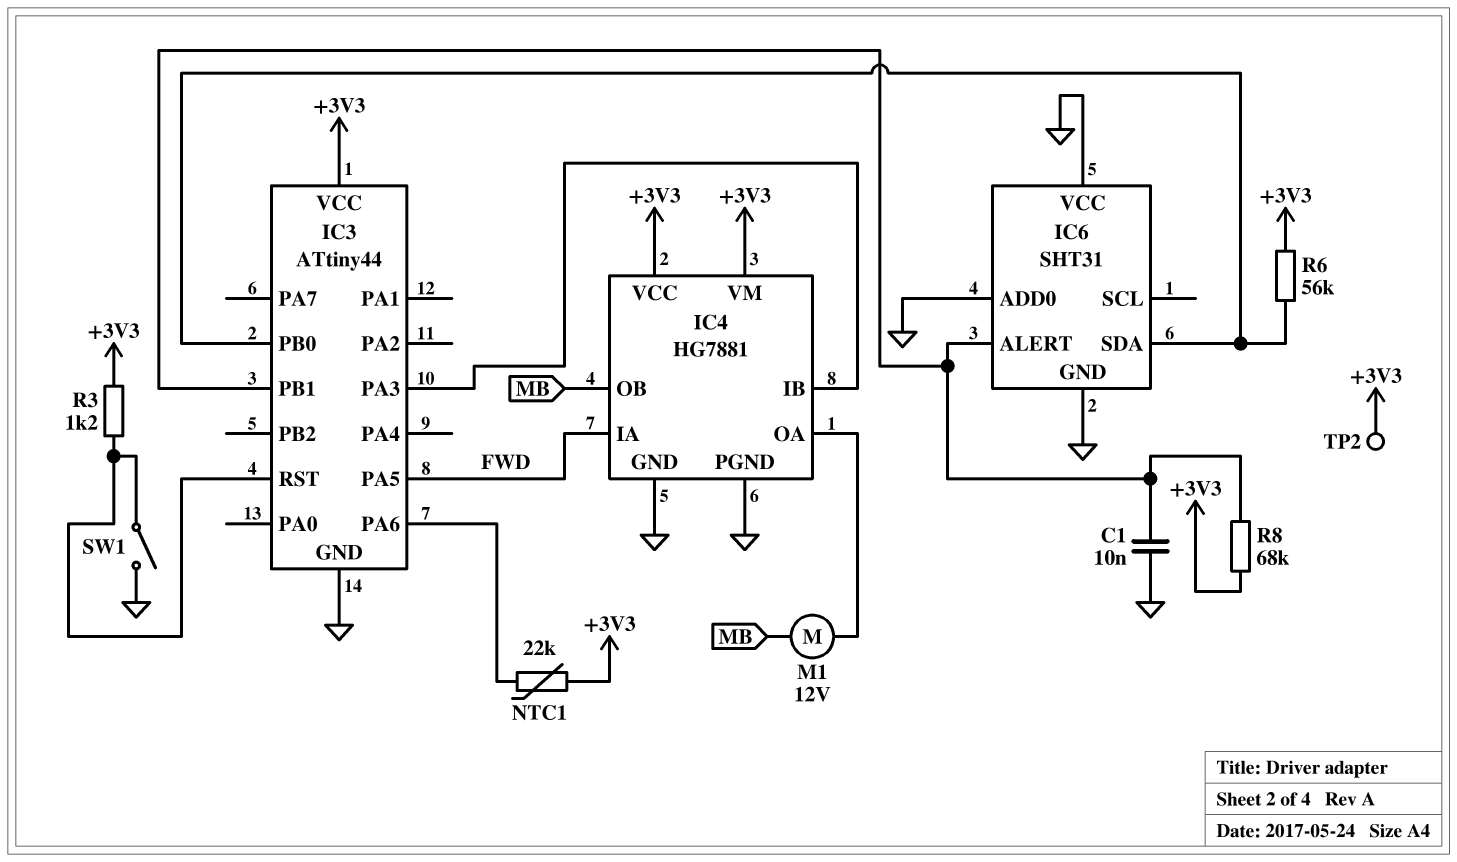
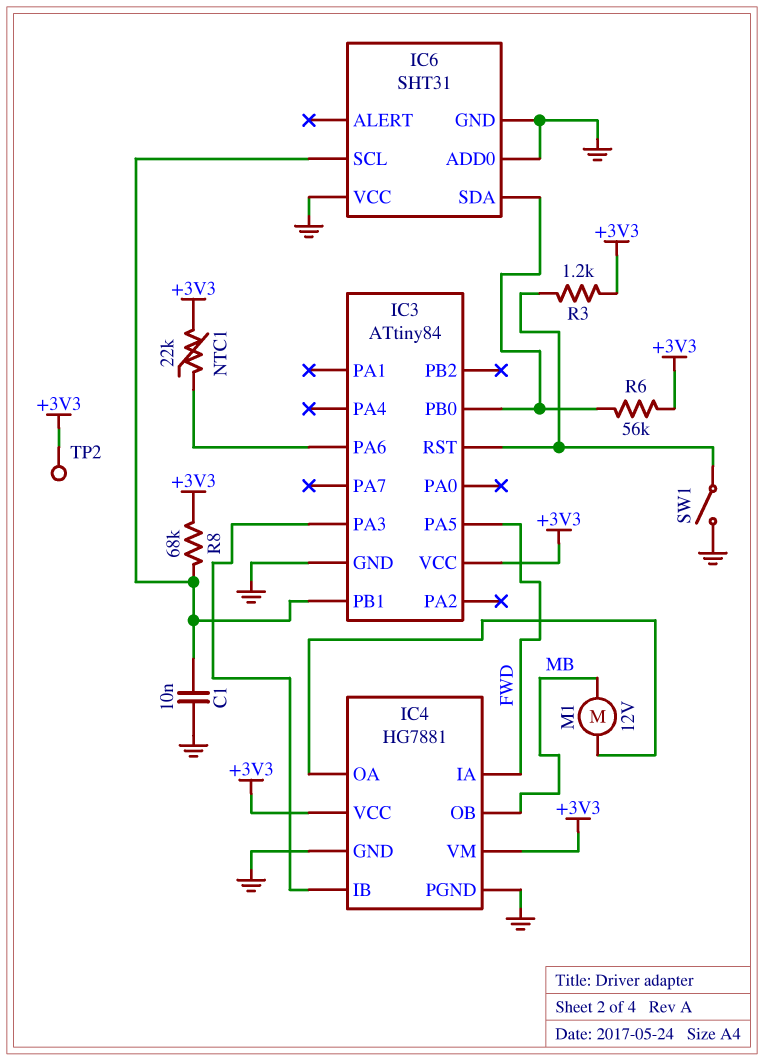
IC3: ATtiny44 -> ATtiny84
IC6 pin ALERT: IC3/PB1 -> none
IC6 pin SCL: none -> IC3/PB1

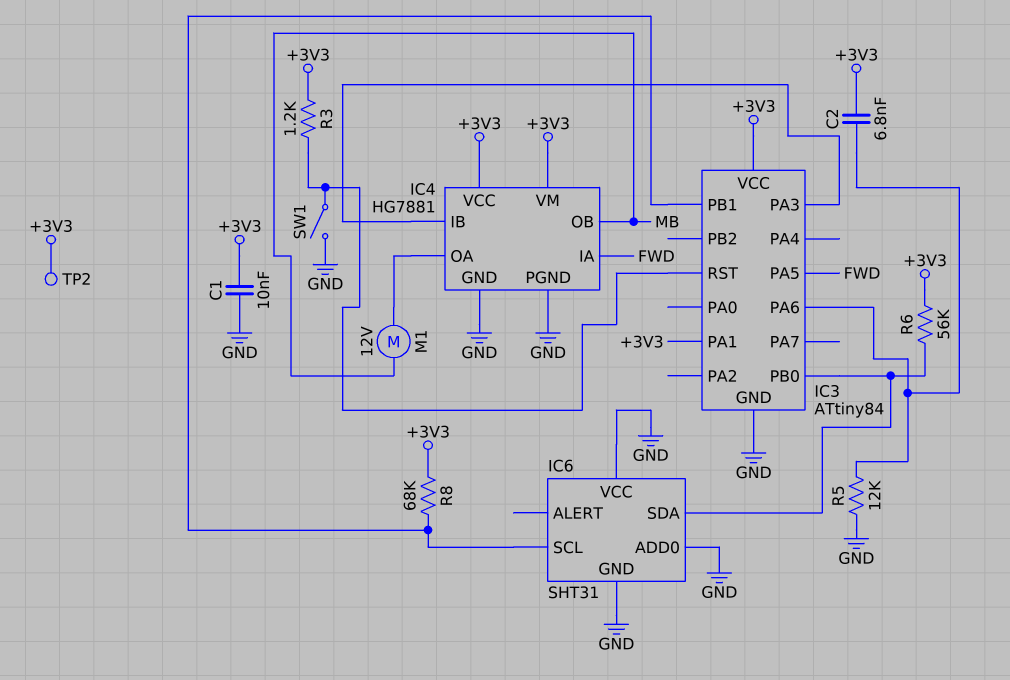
C1: 10nF (GND, IC3/PB1) -> 10nF (+3V3, GND)
C2: none -> 6.8nF (+3V3, IC3/PA6)
IC3 pin PA1: none -> +3V3
NTC1: 22k (+3V3, IC3/PA6) -> none
R5: none -> 12k (GND, IC3/PA6)

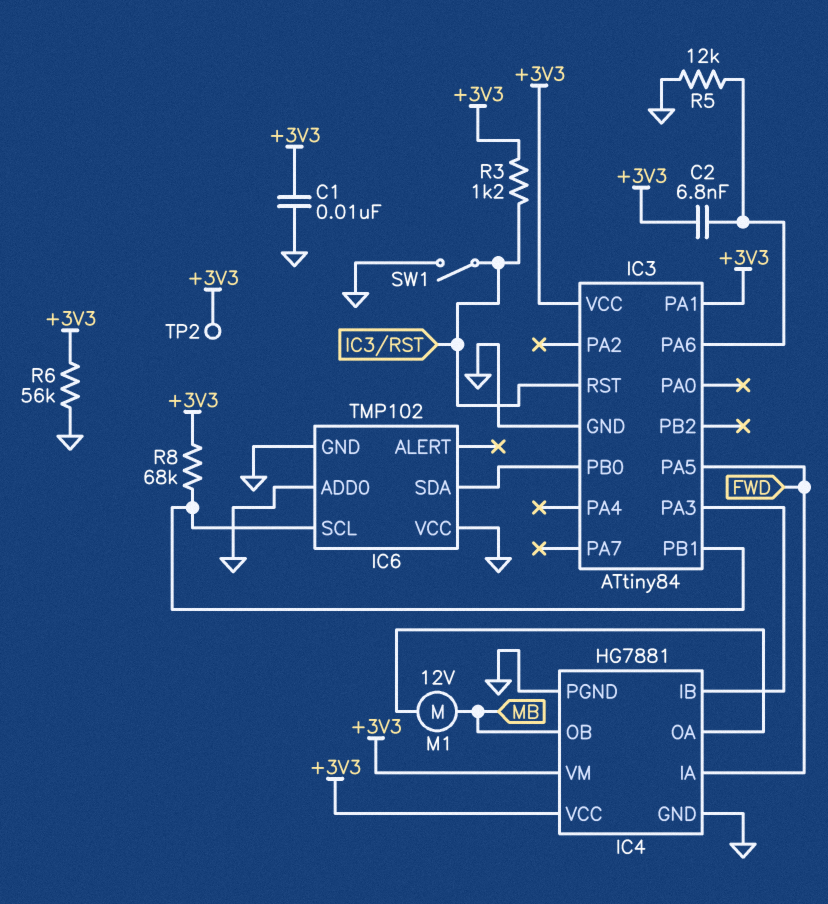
IC6: SHT31 -> TMP102
R6: 56k (+3V3, IC3/PB0) -> 56k (+3V3, GND)

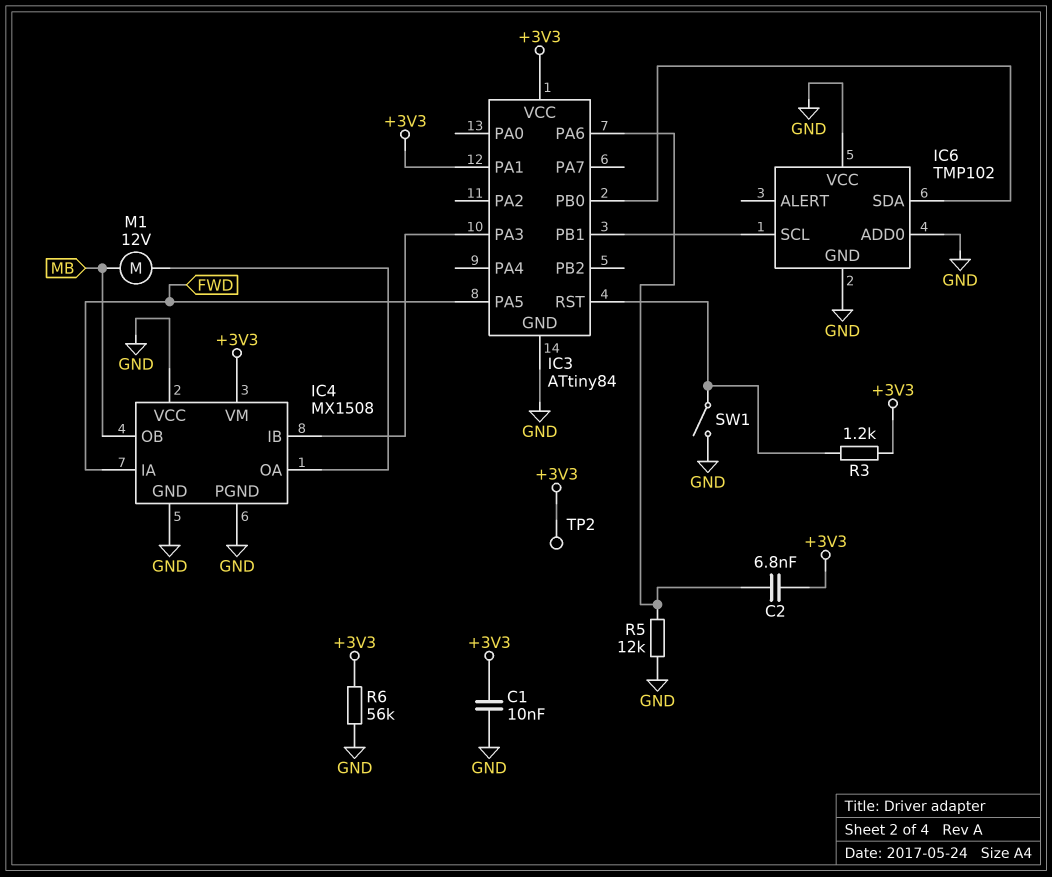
IC4: HG7881 -> MX1508
IC4 pin VCC: +3V3 -> GND
R8: 68k (+3V3, IC3/PB1) -> none

